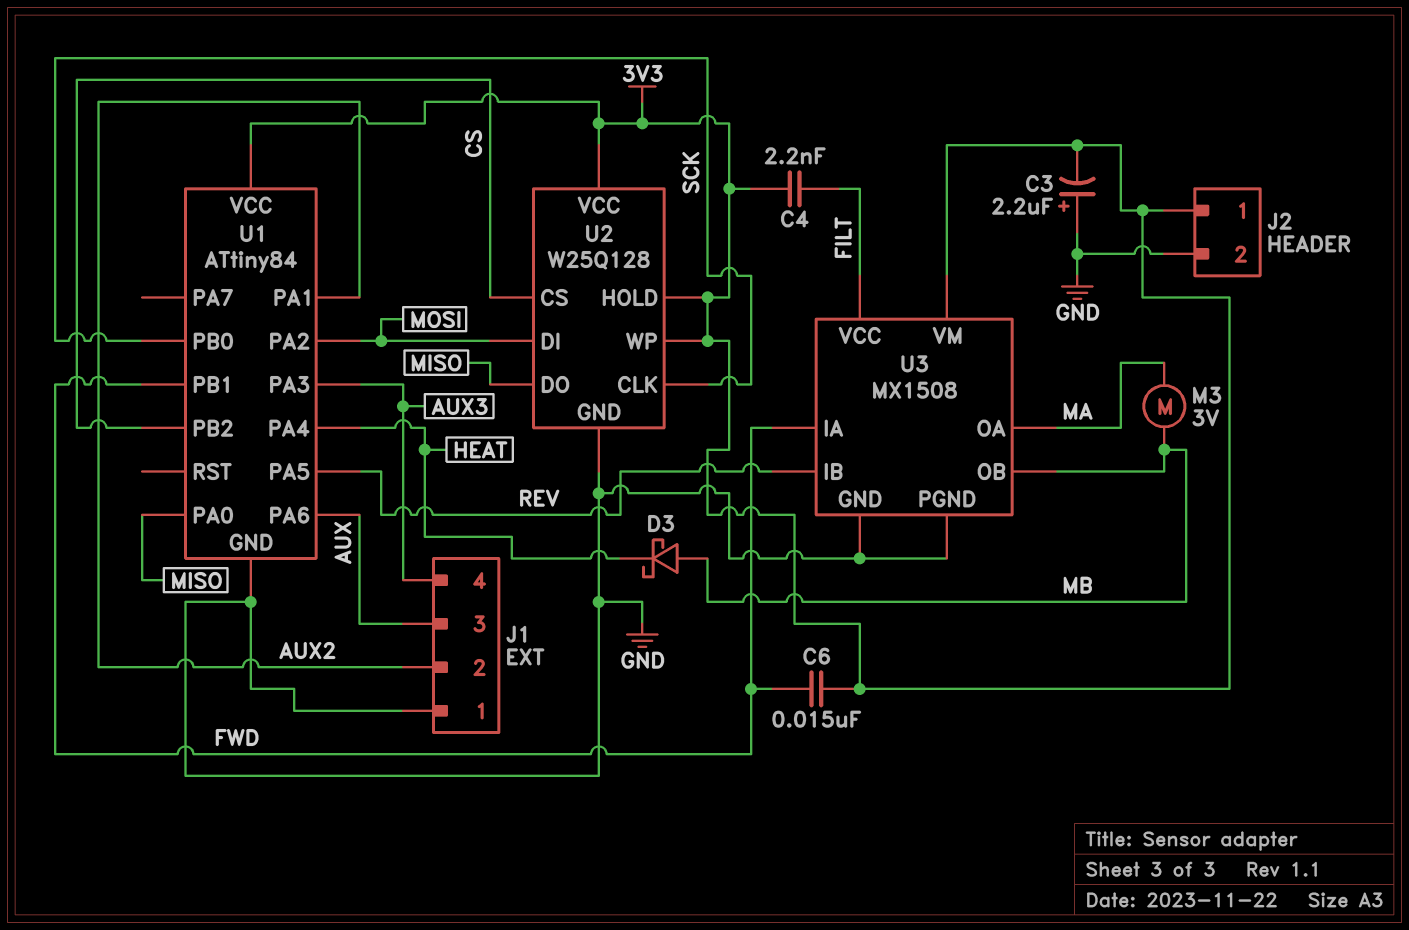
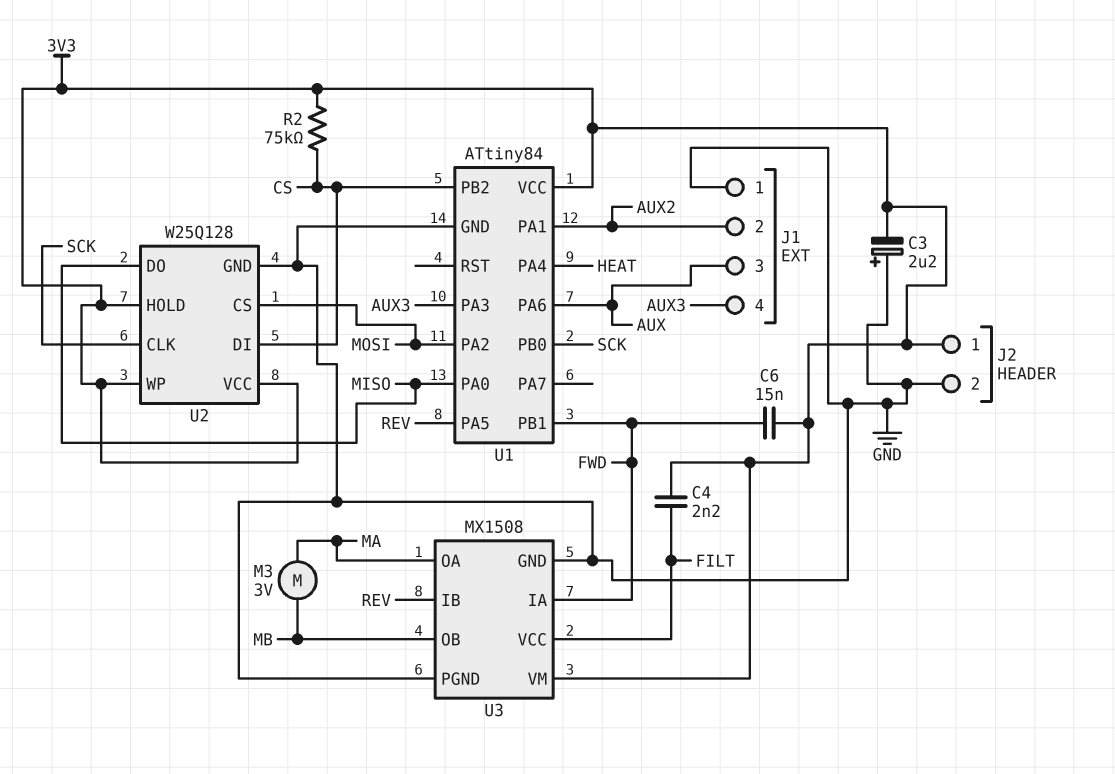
D3: schottky (A MB, K HEAT) -> none
R2: none -> 75k (3V3, CS)
U2 pin CS: CS -> MOSI
U2 pin DI: MOSI -> CS

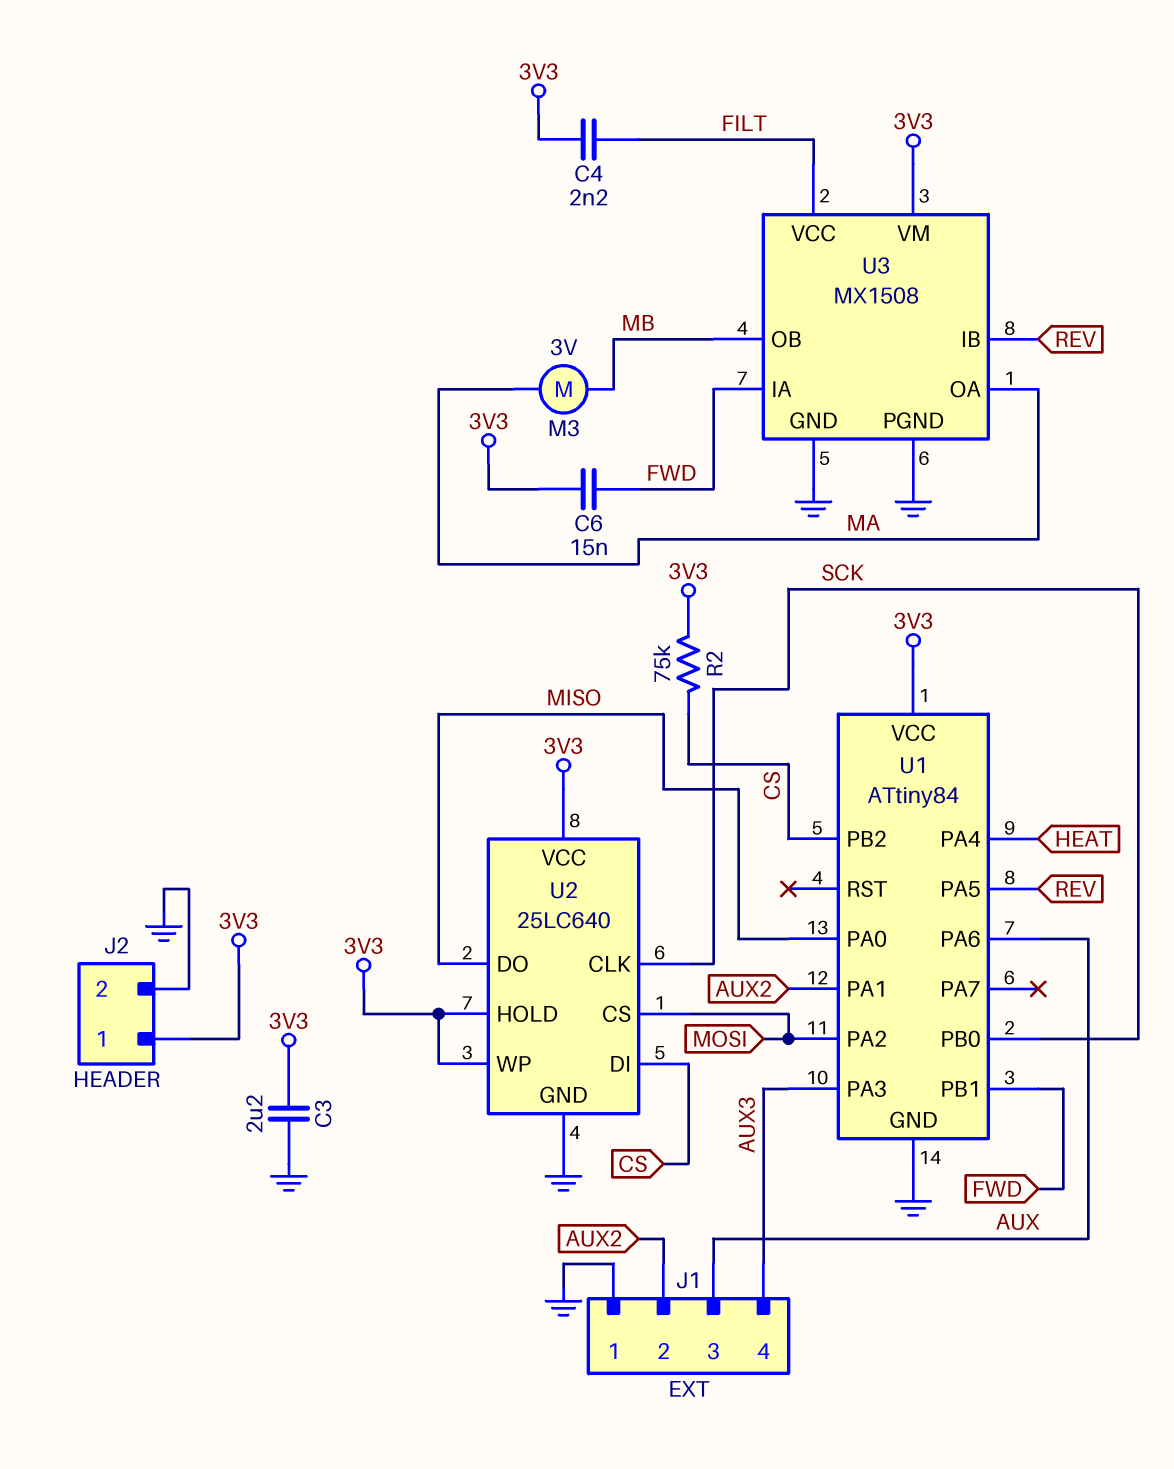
C3: 2.2uF (plus GND, minus 3V3) -> 2.2uF (3V3, GND)
U2: W25Q128 -> 25LC640

